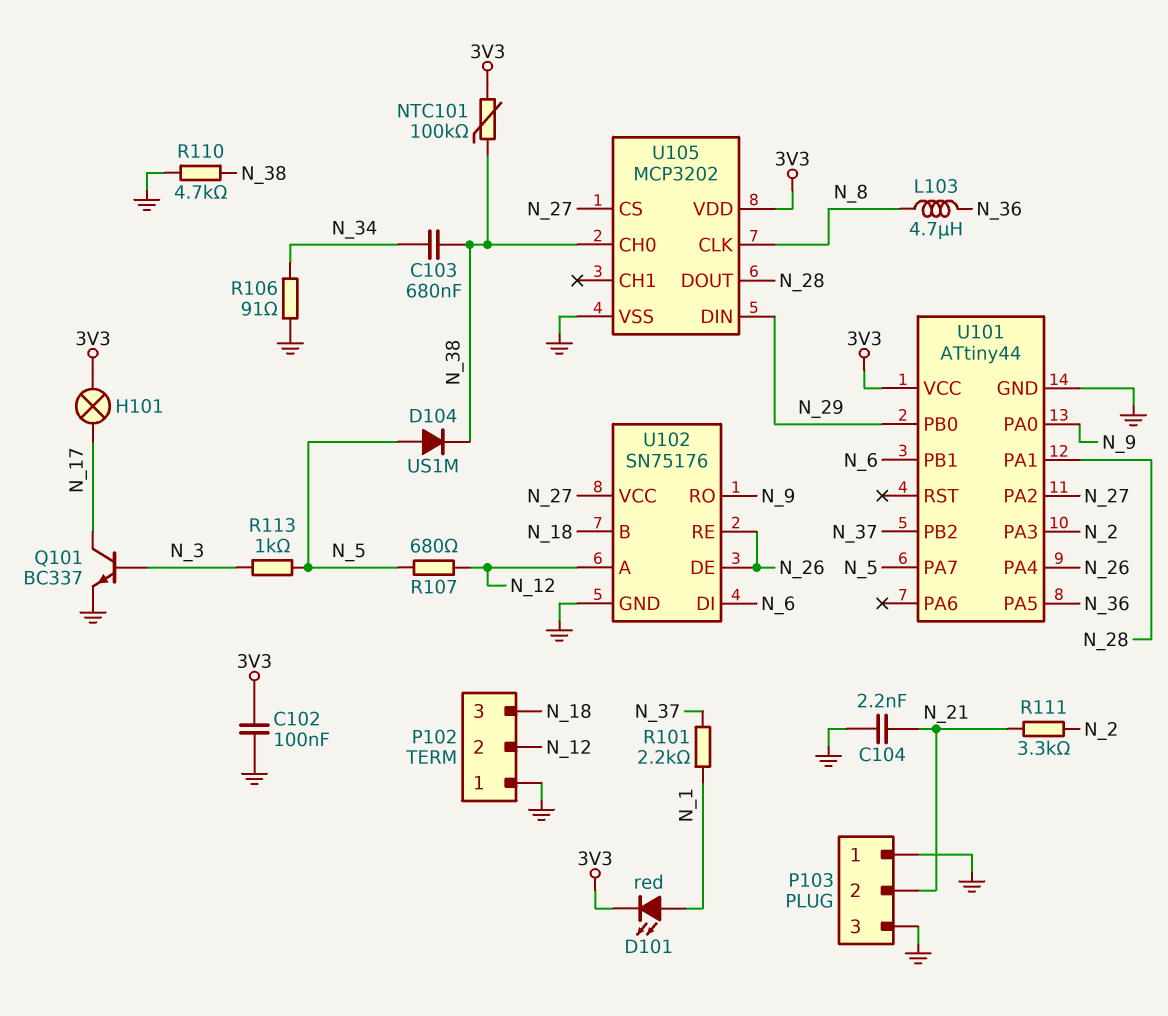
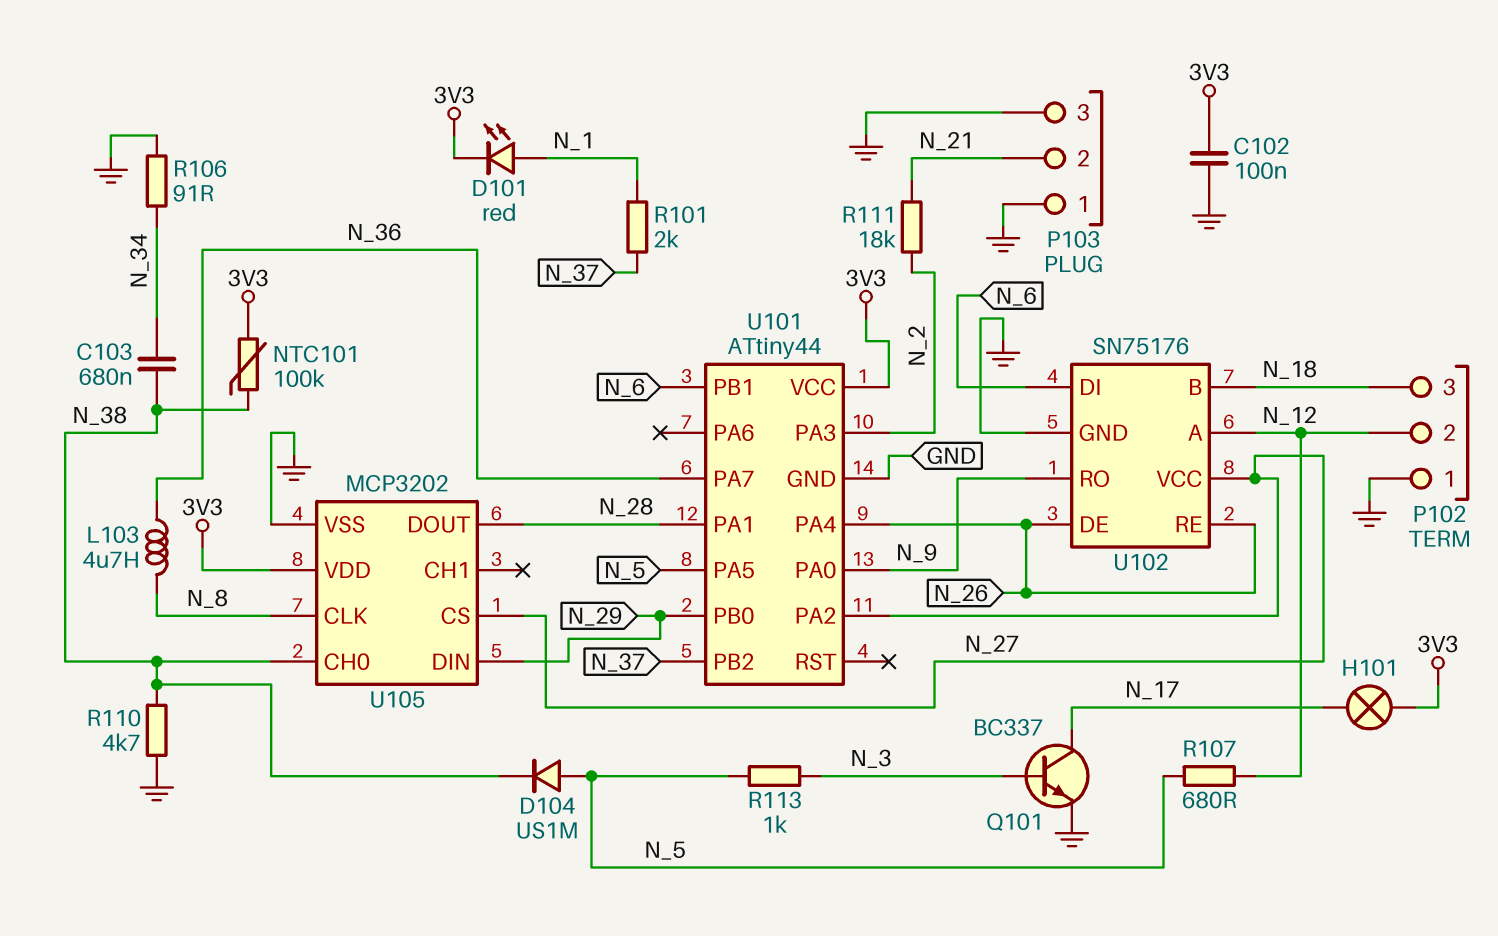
C104: 2.2nF (GND, N_21) -> none
R101: 2.2k (N_1, N_37) -> 2k (N_1, N_37)
R111: 3.3k (N_2, N_21) -> 18k (N_2, N_21)
U101 pin PA5: N_36 -> N_5
U101 pin PA7: N_5 -> N_36

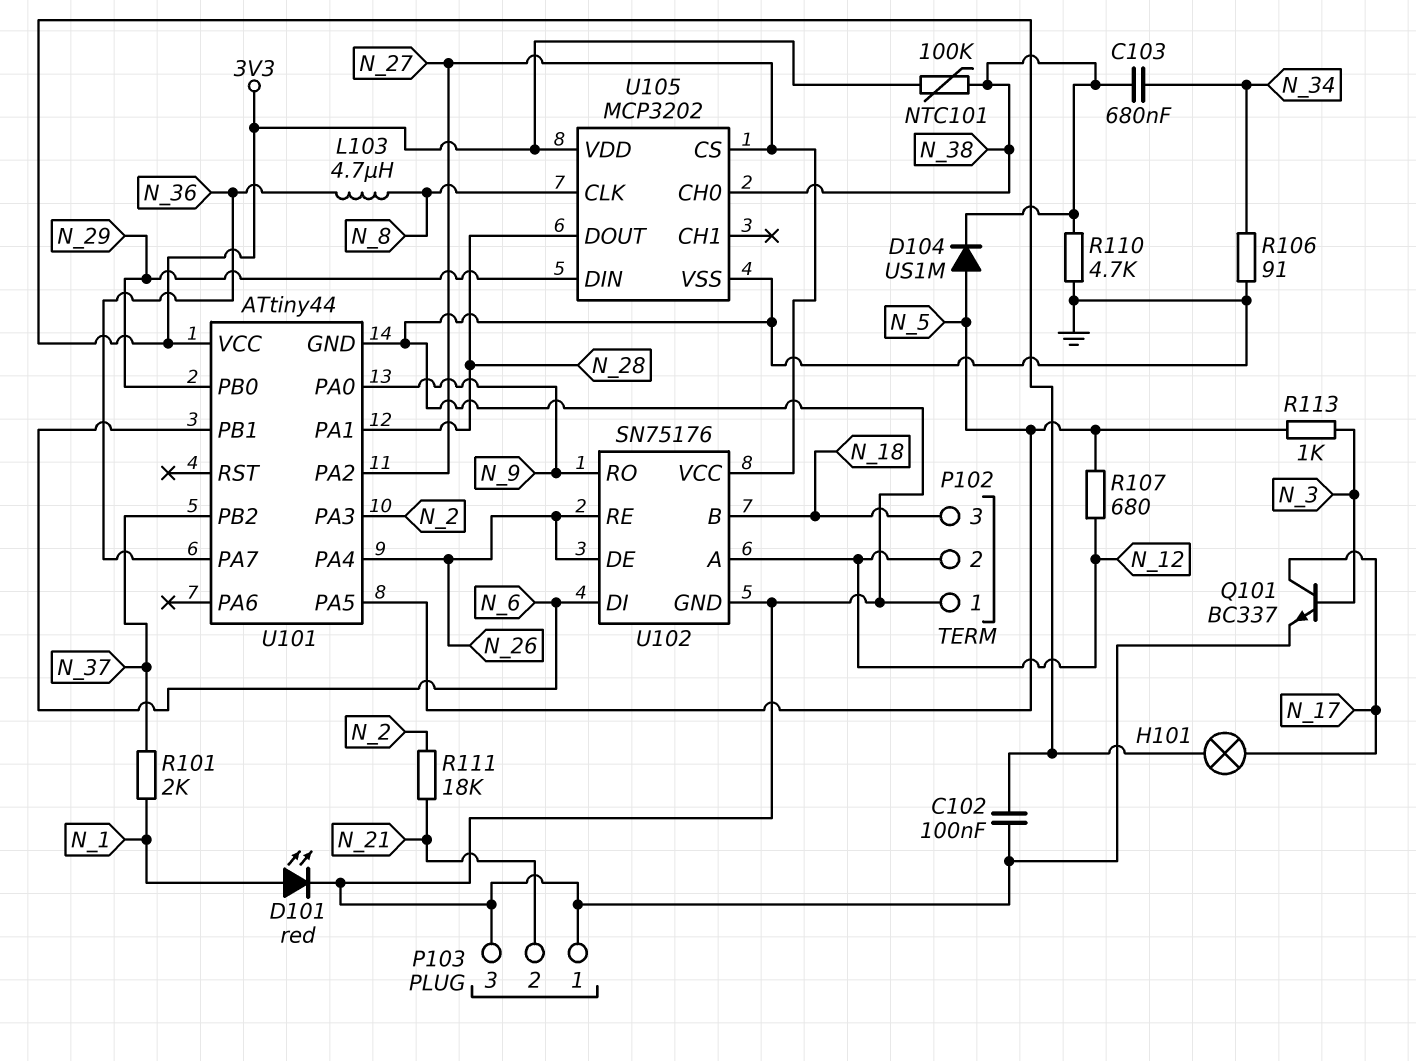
D101: LED red (A N_1, K 3V3) -> LED red (A N_1, K GND)

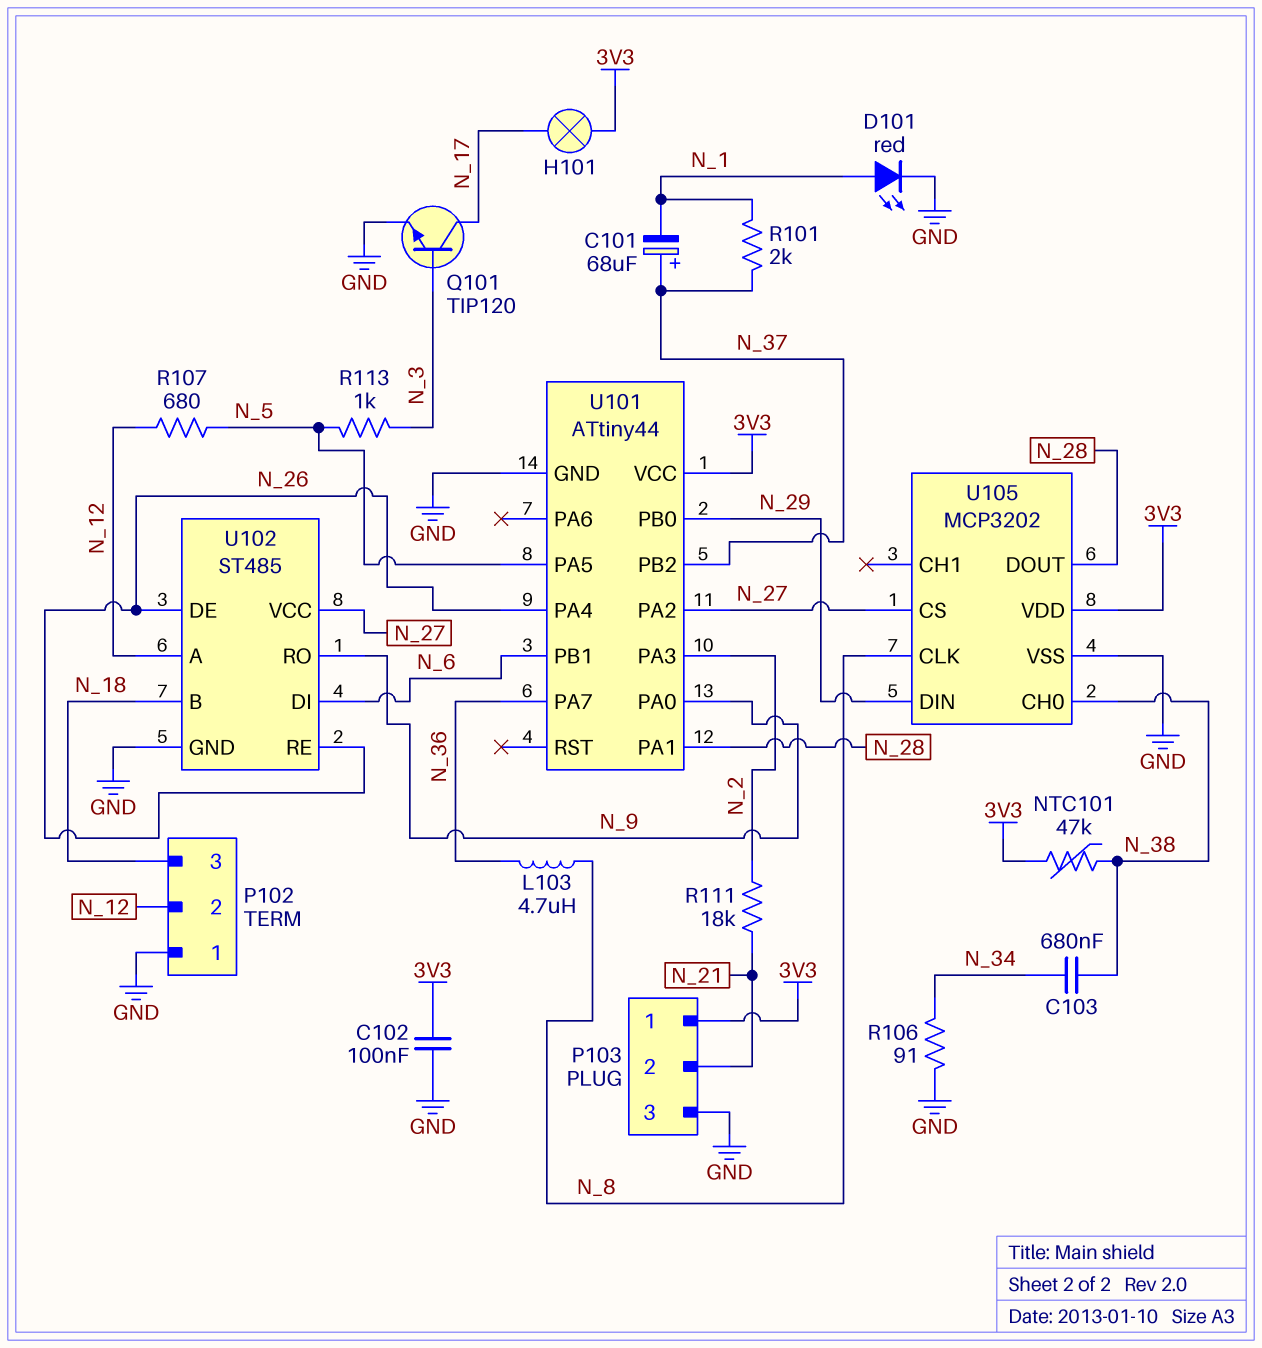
C101: none -> 68uF (plus N_37, minus N_1)
D104: diode US1M (A N_5, K N_38) -> none
NTC101: 100k (3V3, N_38) -> 47k (3V3, N_38)
P103 pin 1: GND -> 3V3
Q101: NPN BC337 (B N_3, C N_17, E GND) -> NPN TIP120 (B N_3, C N_17, E GND)
R110: 4.7k (GND, N_38) -> none
U102: SN75176 -> ST485

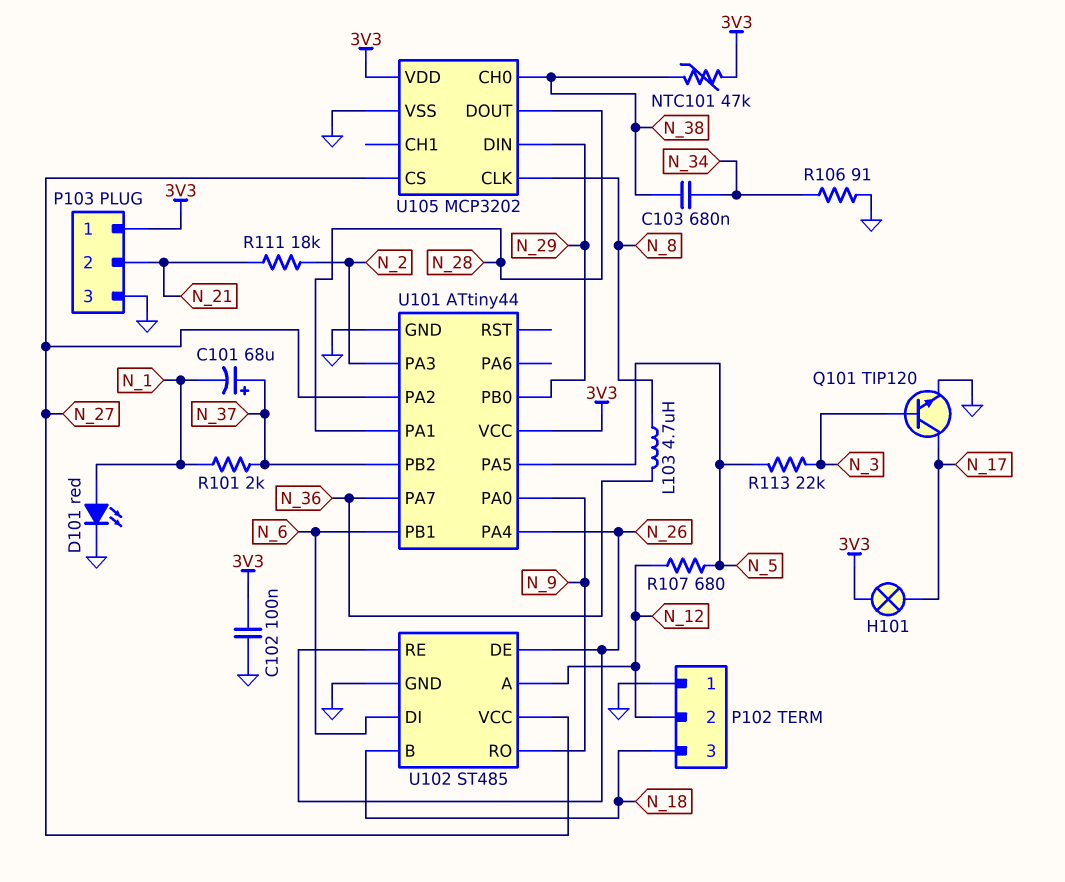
R113: 1k (N_3, N_5) -> 22k (N_3, N_5)

